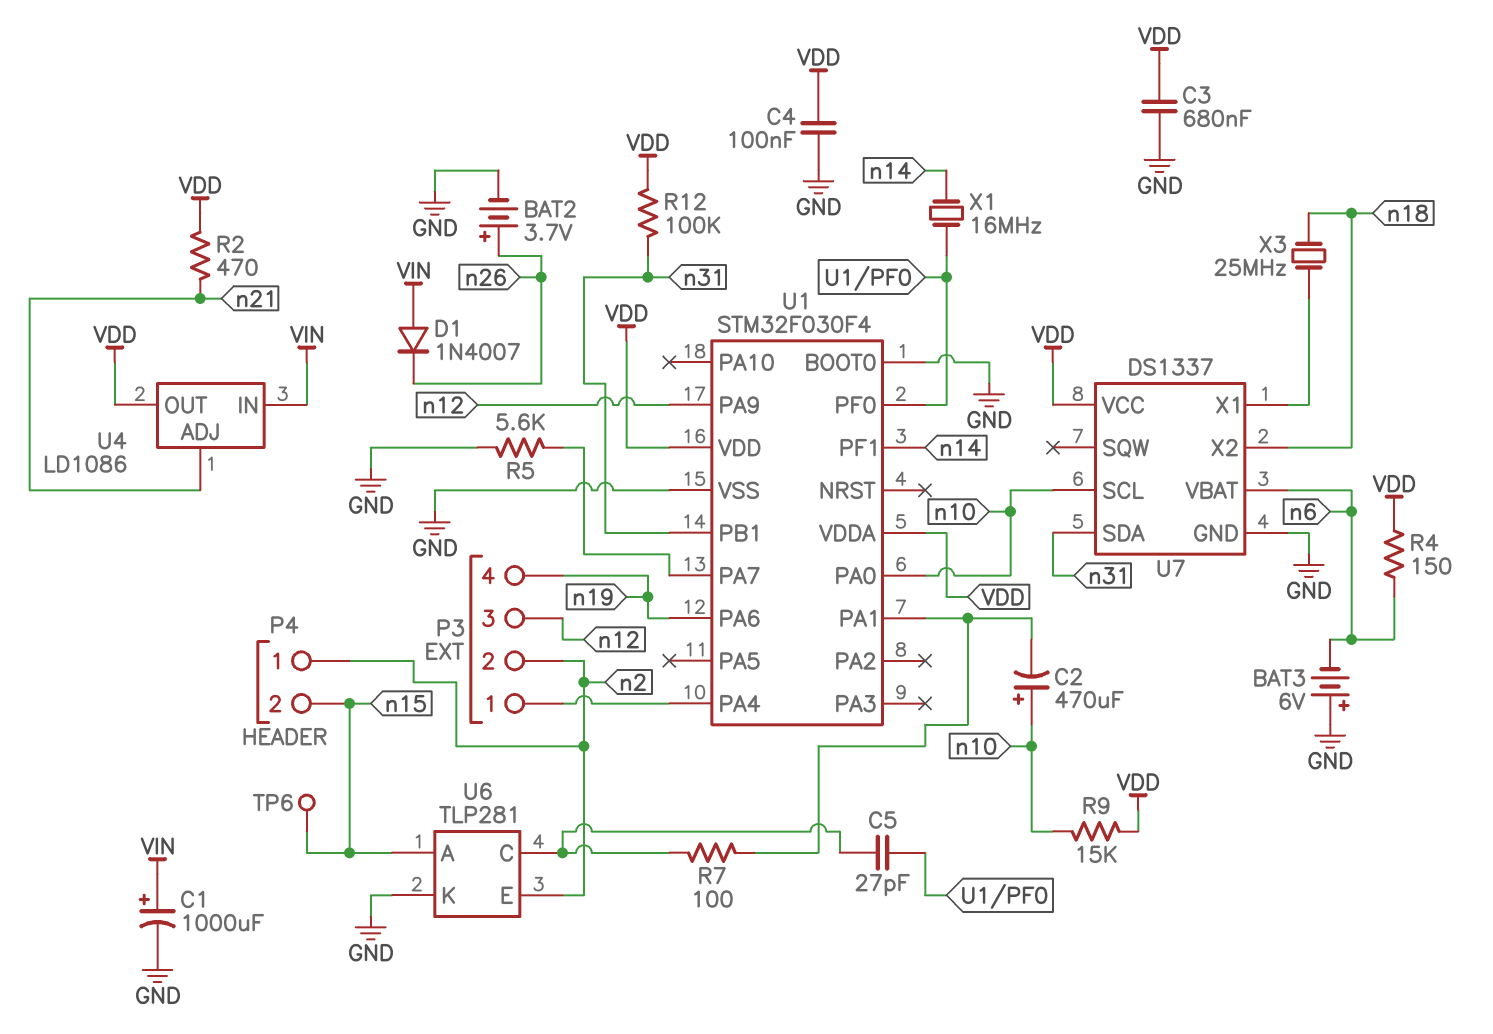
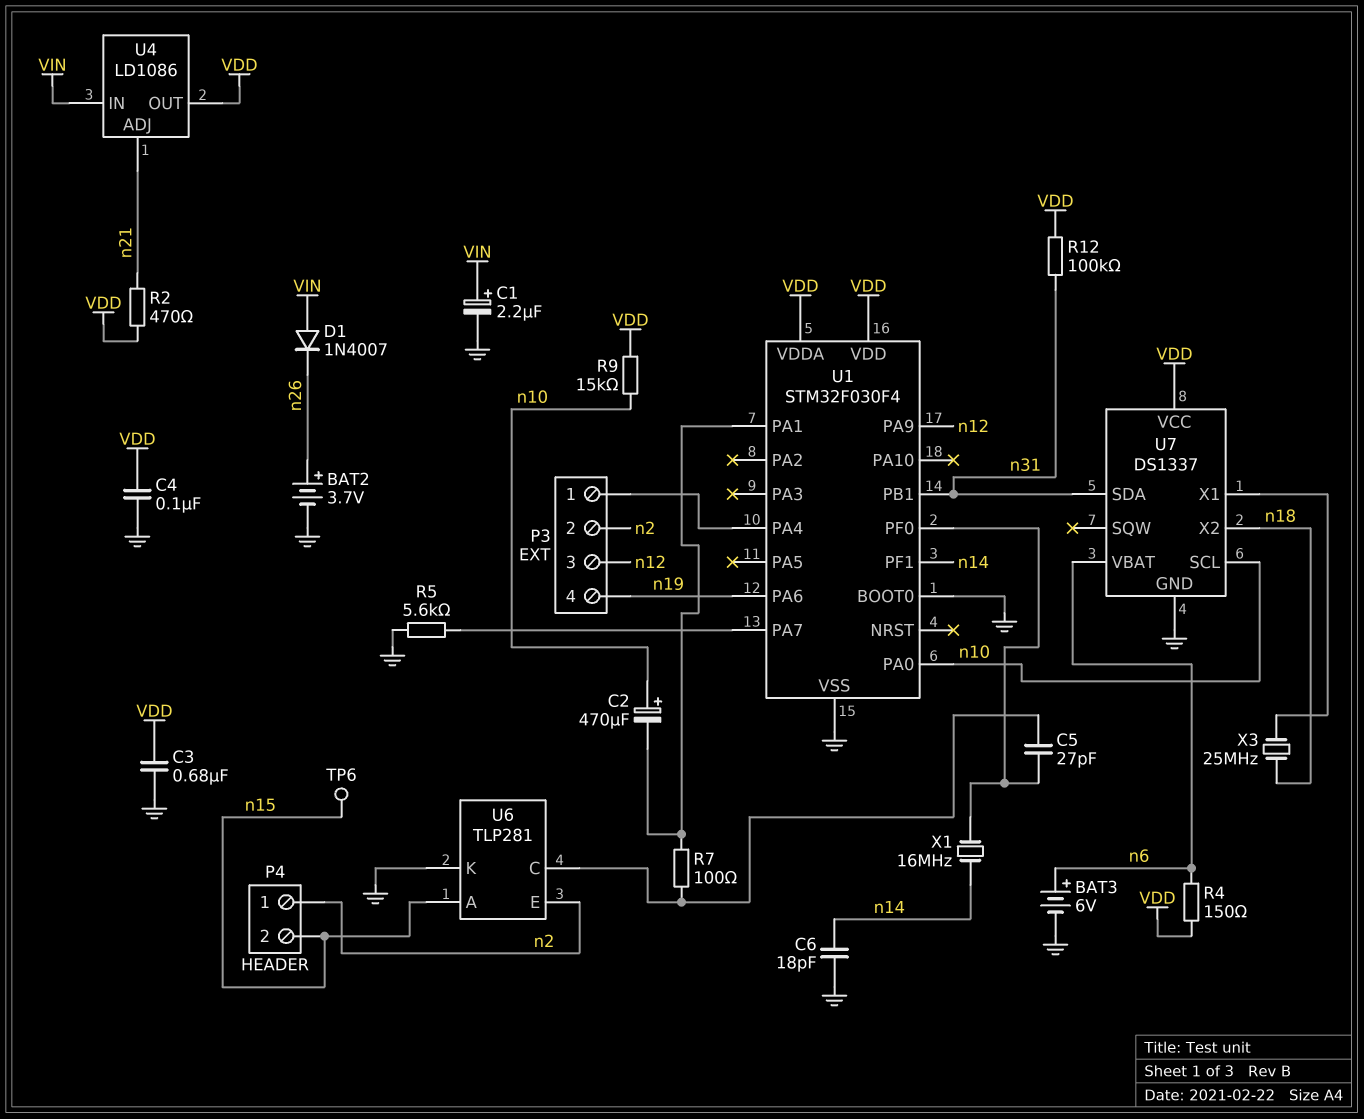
BAT3: 6V (plus GND, minus n6) -> 6V (plus n6, minus GND)
C1: 1000uF (plus VIN, minus GND) -> 2.2uF (plus VIN, minus GND)
C6: none -> 18pF (GND, n14)

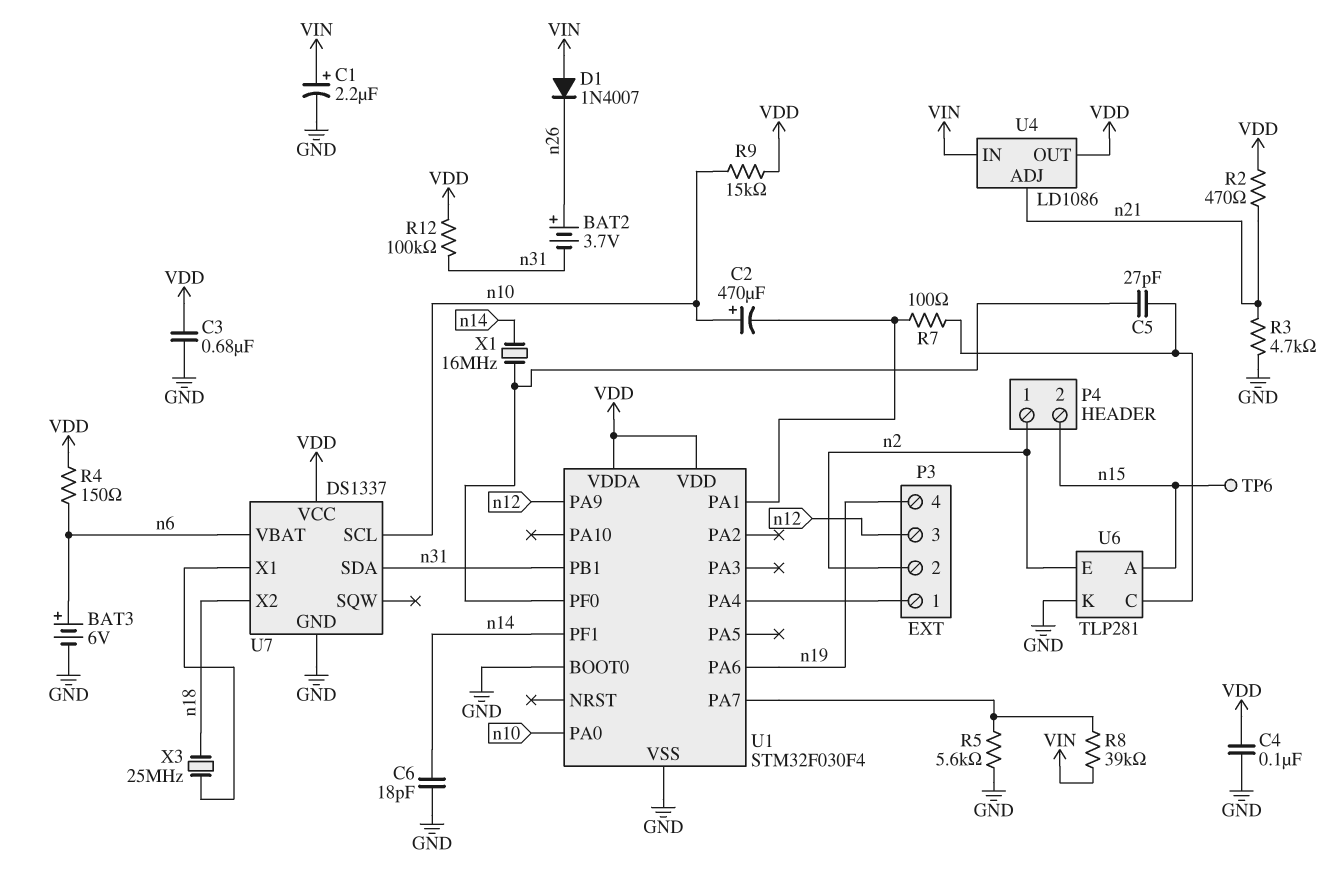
BAT2: 3.7V (plus n26, minus GND) -> 3.7V (plus n26, minus n31)
R3: none -> 4.7k (GND, n21)
R8: none -> 39k (U1/PA7, VIN)

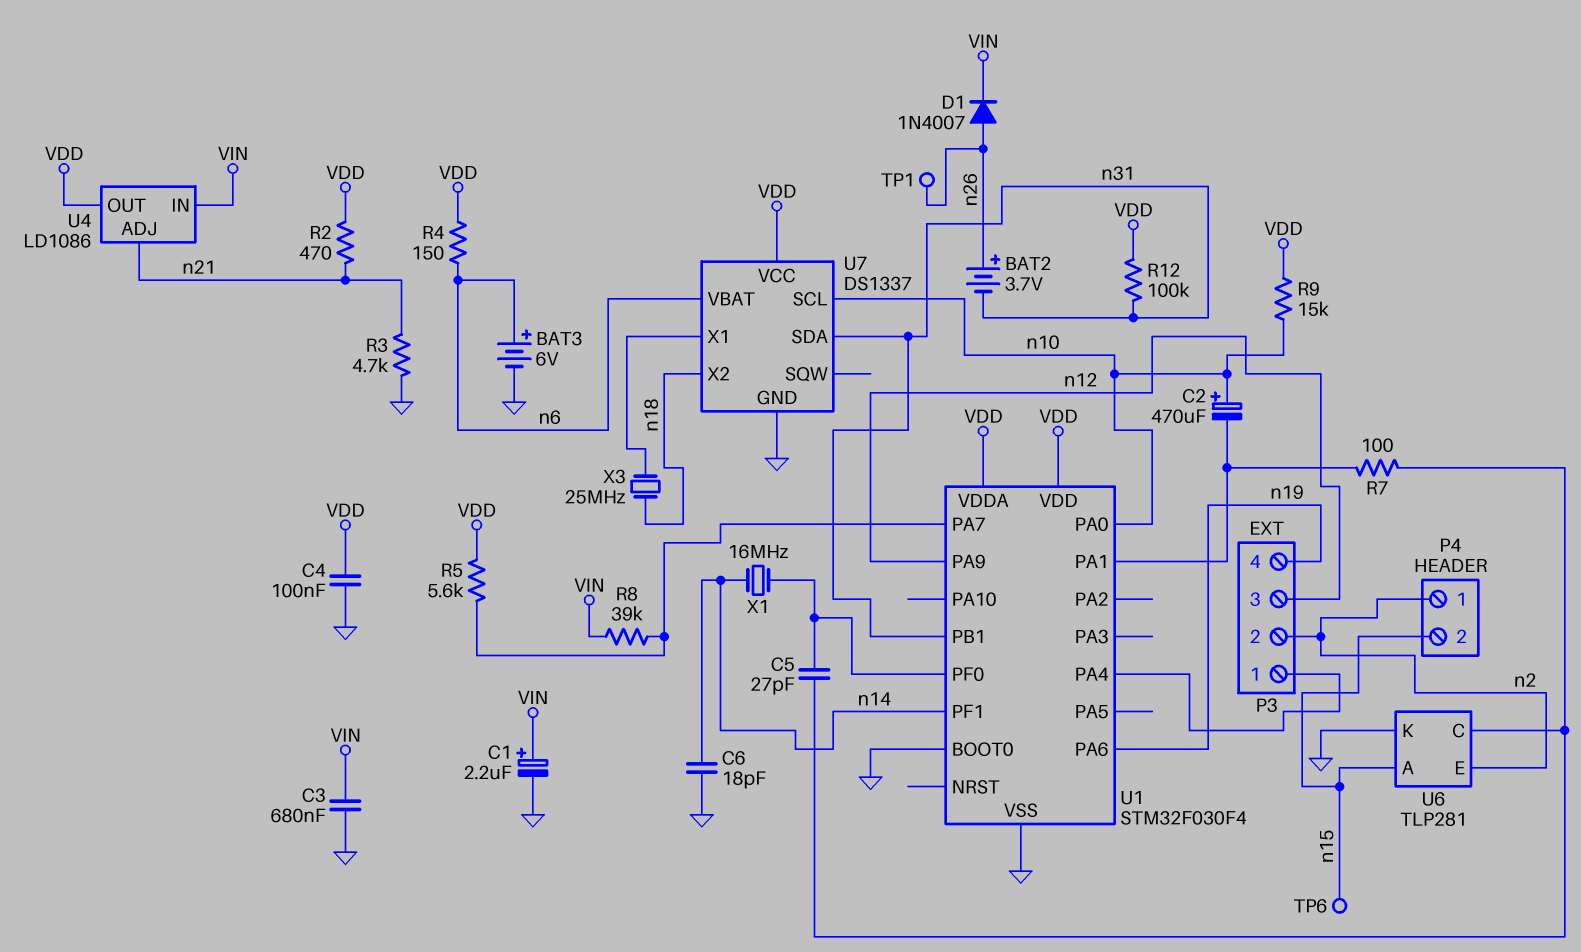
C3: 680nF (GND, VDD) -> 680nF (GND, VIN)
D1: diode 1N4007 (A VIN, K n26) -> diode 1N4007 (A n26, K VIN)
R5: 5.6k (GND, U1/PA7) -> 5.6k (U1/PA7, VDD)
TP1: none -> test point (n26)

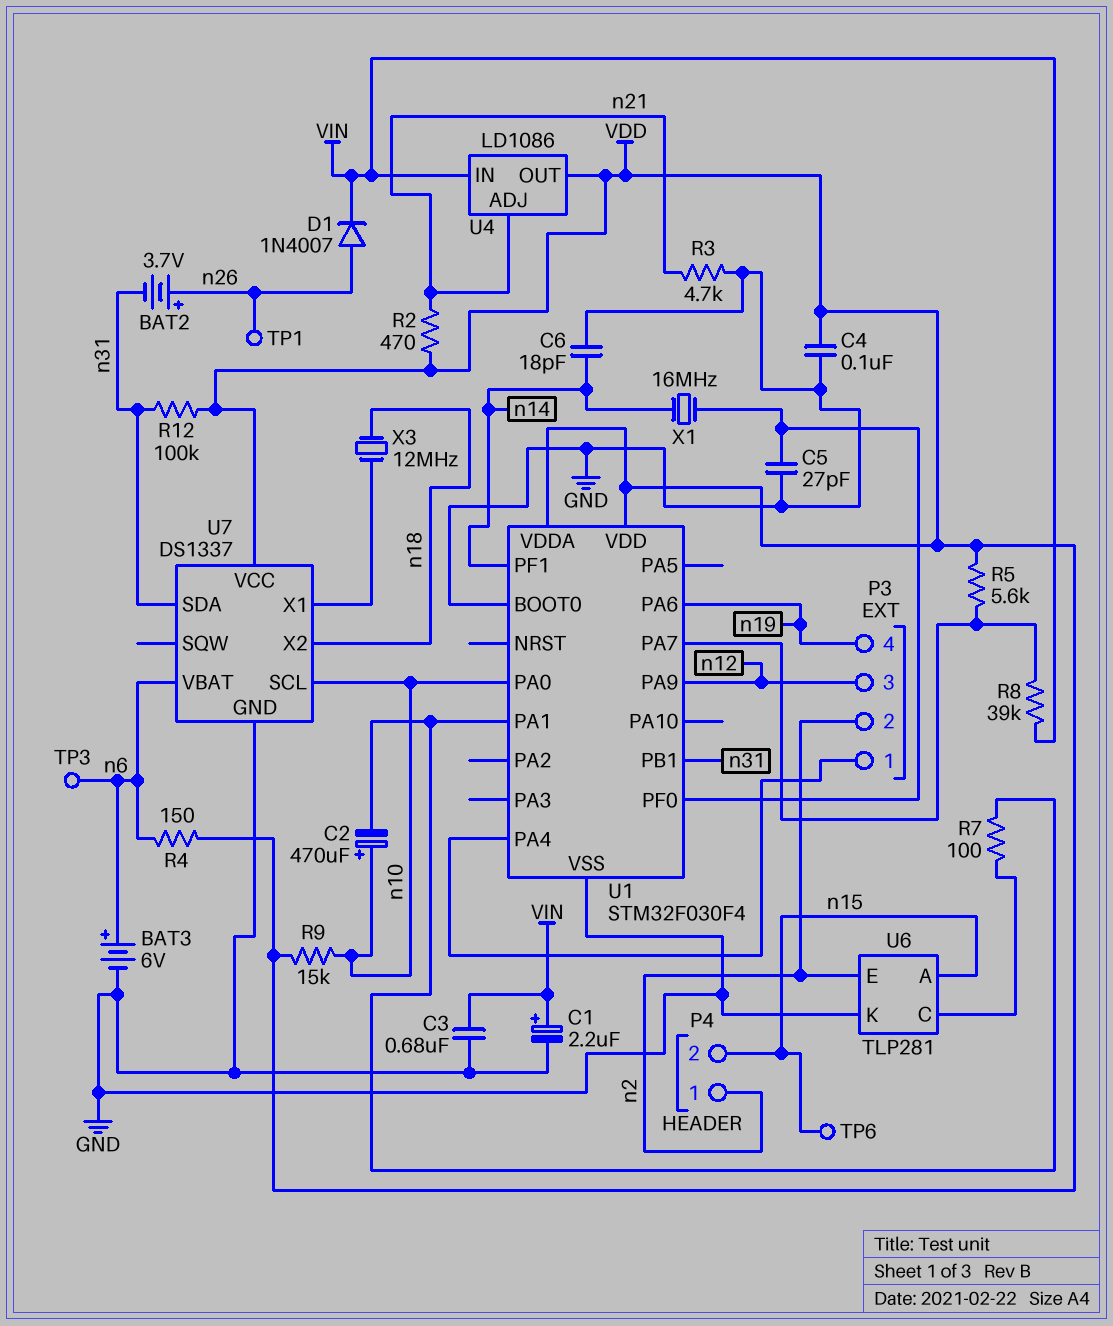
C5: 27pF (U1/PF0, U6/C) -> 27pF (GND, U1/PF0)
TP3: none -> test point (n6)
X3: 25MHz (U7/X1, n18) -> 12MHz (U7/X1, n18)

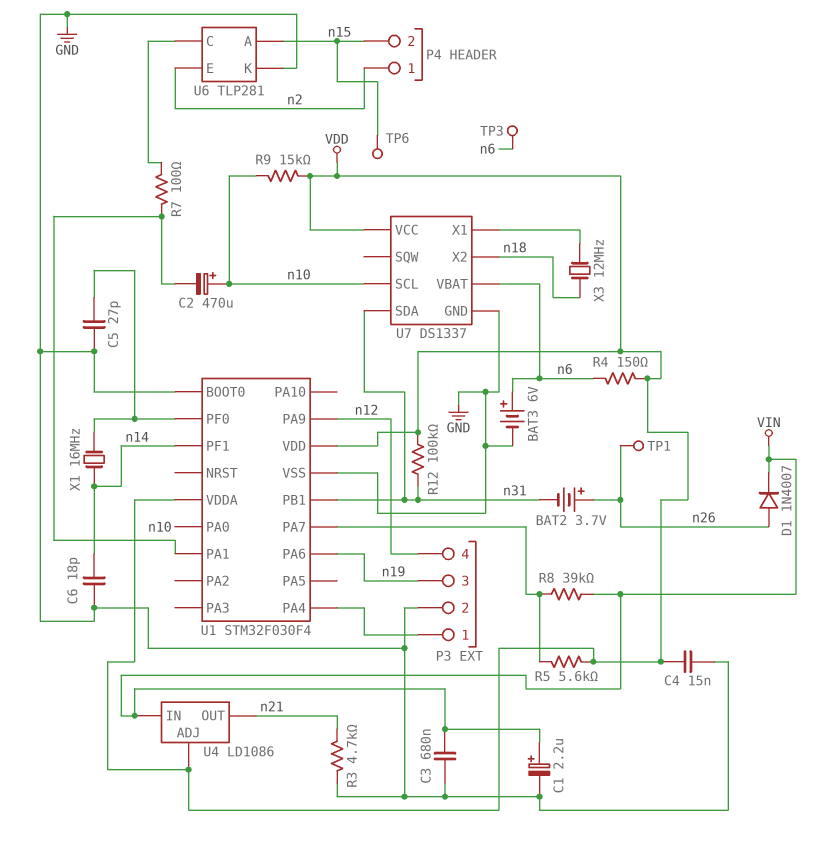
C4: 100nF (GND, VDD) -> 15nF (GND, VDD)
P3 pin 2: n2 -> GND
P3 pin 3: n12 -> n19
P3 pin 4: n19 -> n12
R2: 470 (VDD, n21) -> none
U4 pin ADJ: n21 -> VDD
U4 pin OUT: VDD -> n21

